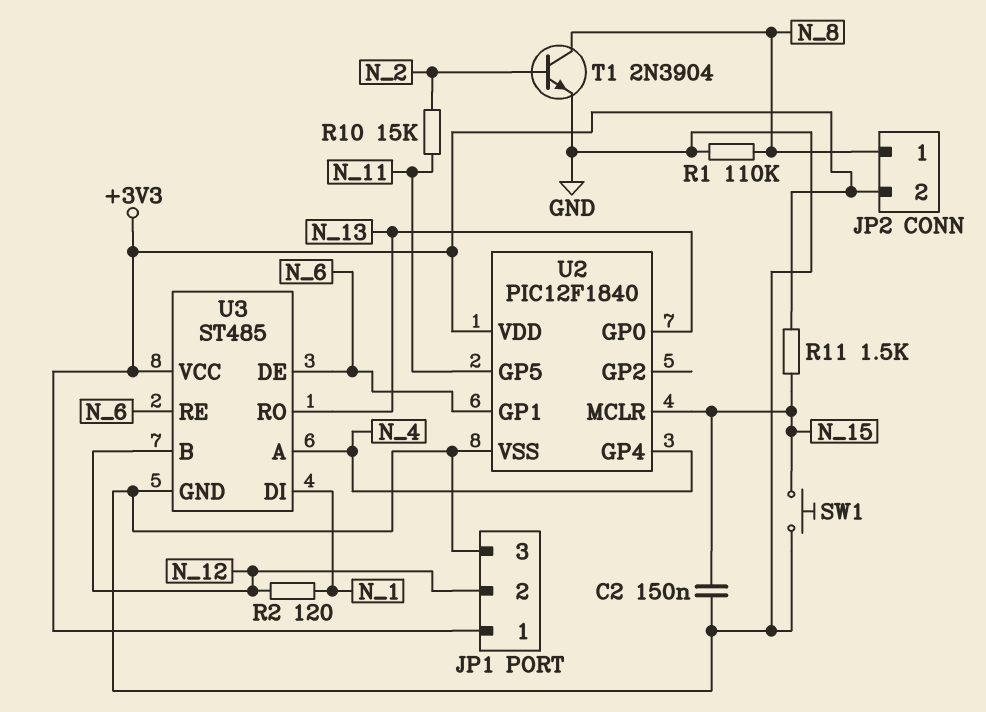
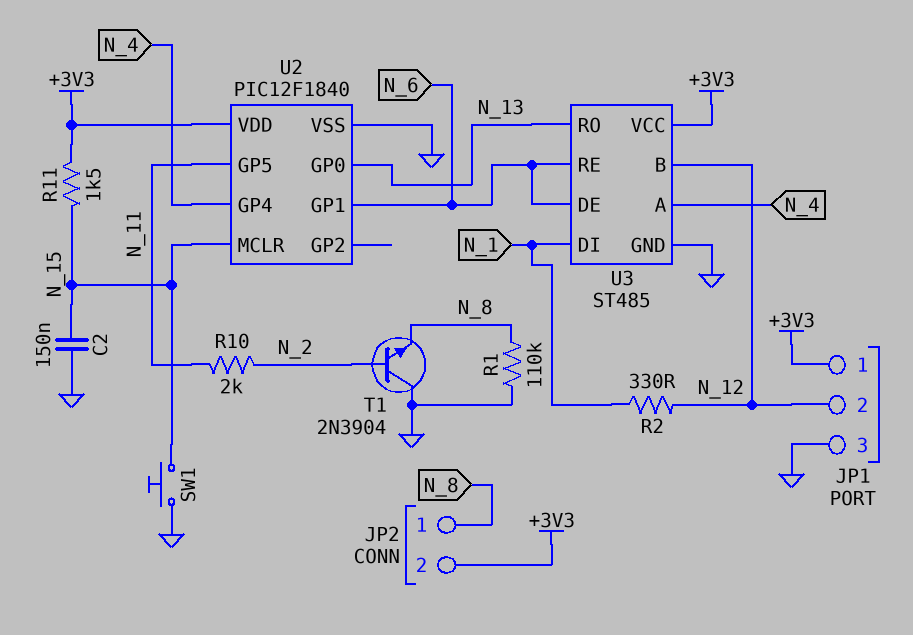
R2: 120 (N_1, N_12) -> 330 (N_1, N_12)
R10: 15k (N_2, N_11) -> 2k (N_2, N_11)
T1: NPN 2N3904 (B N_2, C N_8, E GND) -> NPN 2N3904 (B N_2, C GND, E N_8)

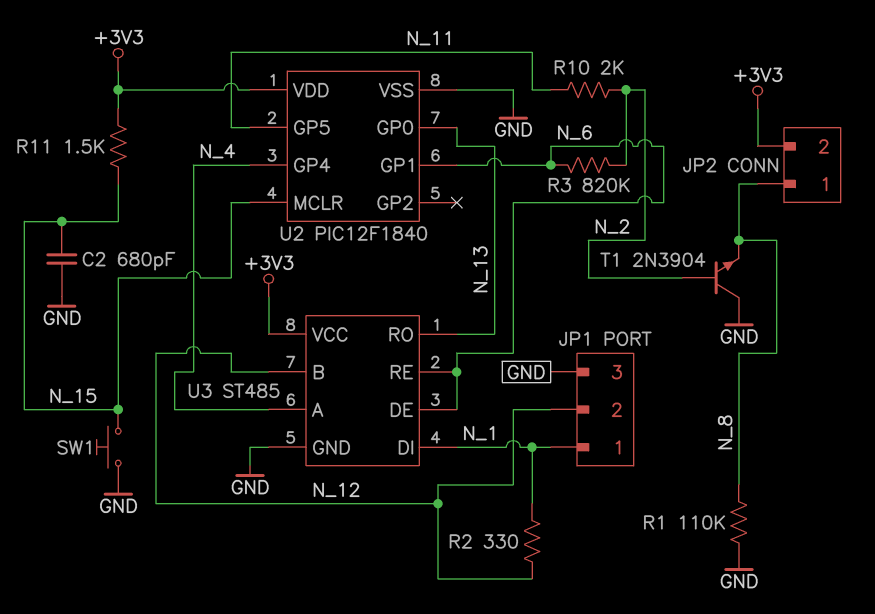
C2: 150nF (GND, N_15) -> 680pF (GND, N_15)
JP1 pin 1: +3V3 -> N_1
R3: none -> 820k (N_2, N_6)

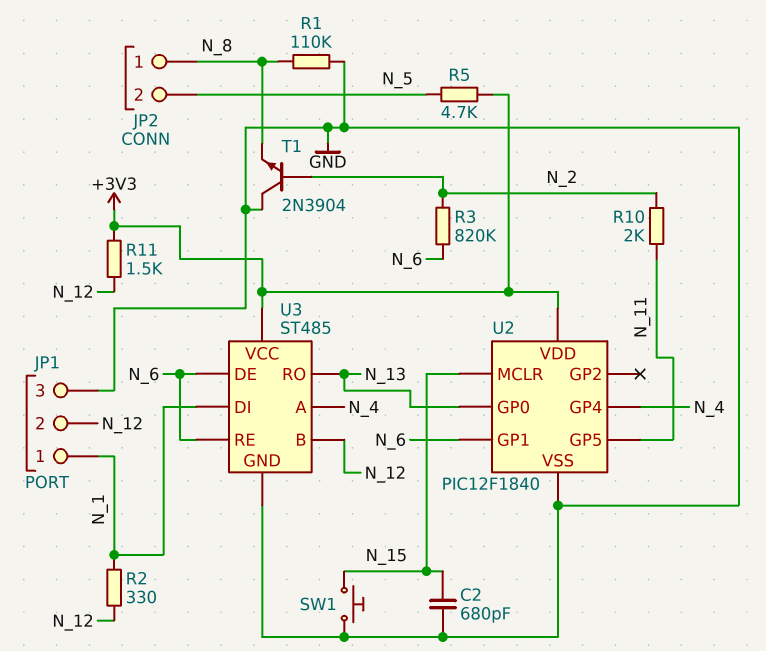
JP2 pin 2: +3V3 -> N_5
R5: none -> 4.7k (+3V3, N_5)
R11: 1.5k (+3V3, N_15) -> 1.5k (+3V3, N_12)

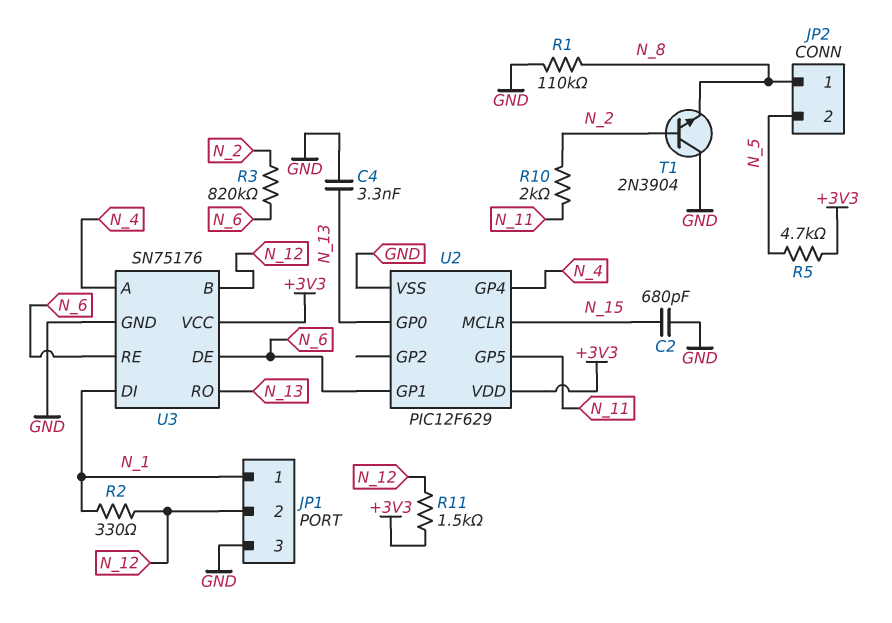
C4: none -> 3.3nF (GND, N_13)
SW1: button (GND, N_15) -> none
U2: PIC12F1840 -> PIC12F629
U3: ST485 -> SN75176

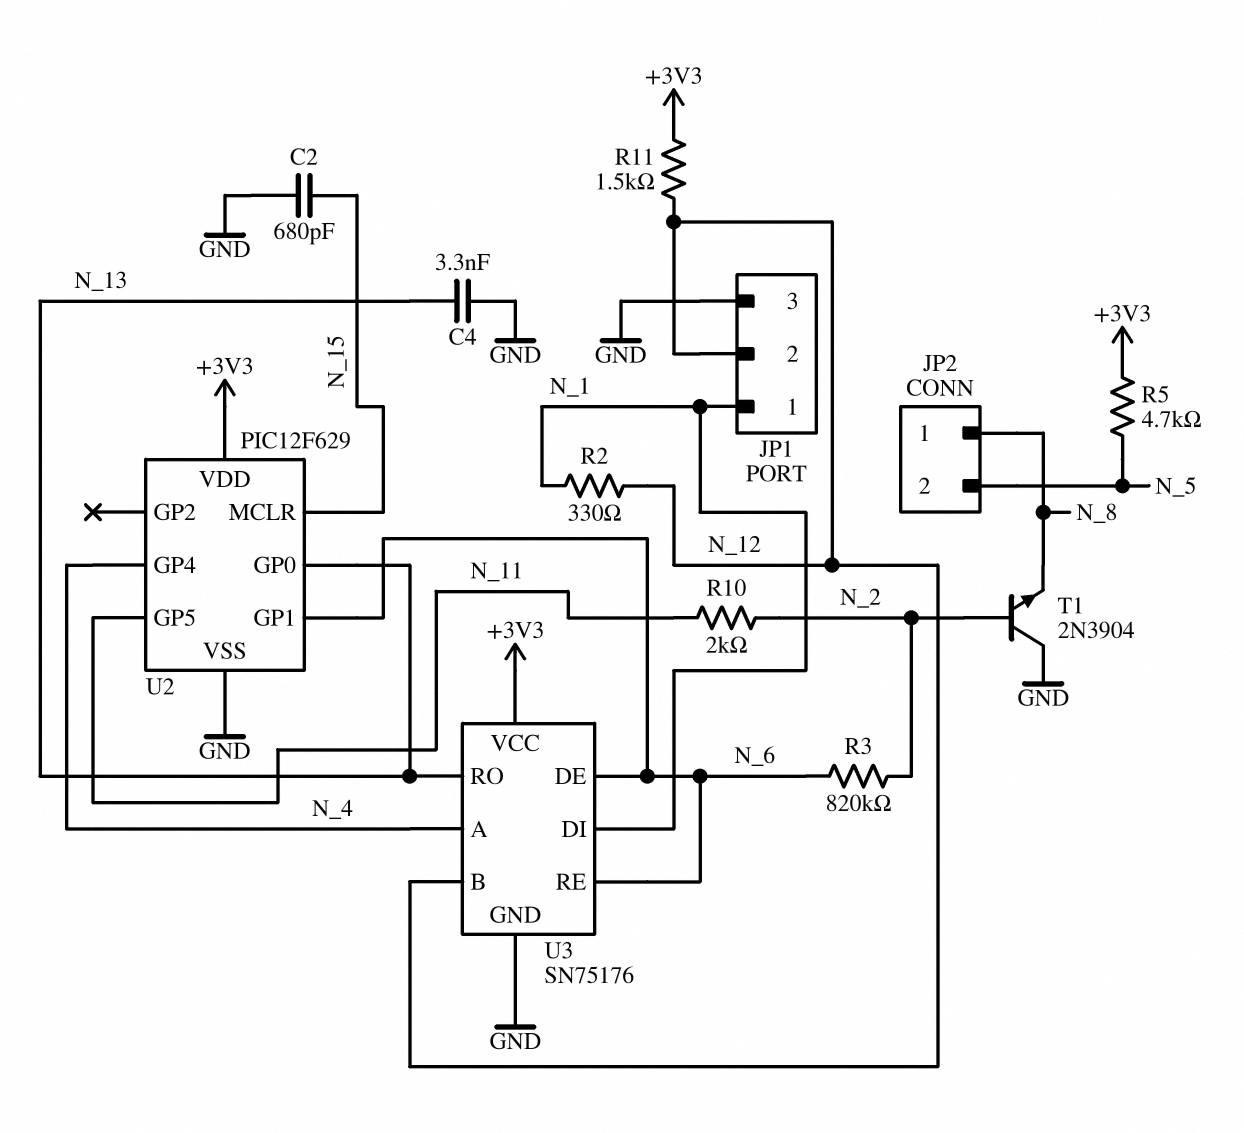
R1: 110k (GND, N_8) -> none

